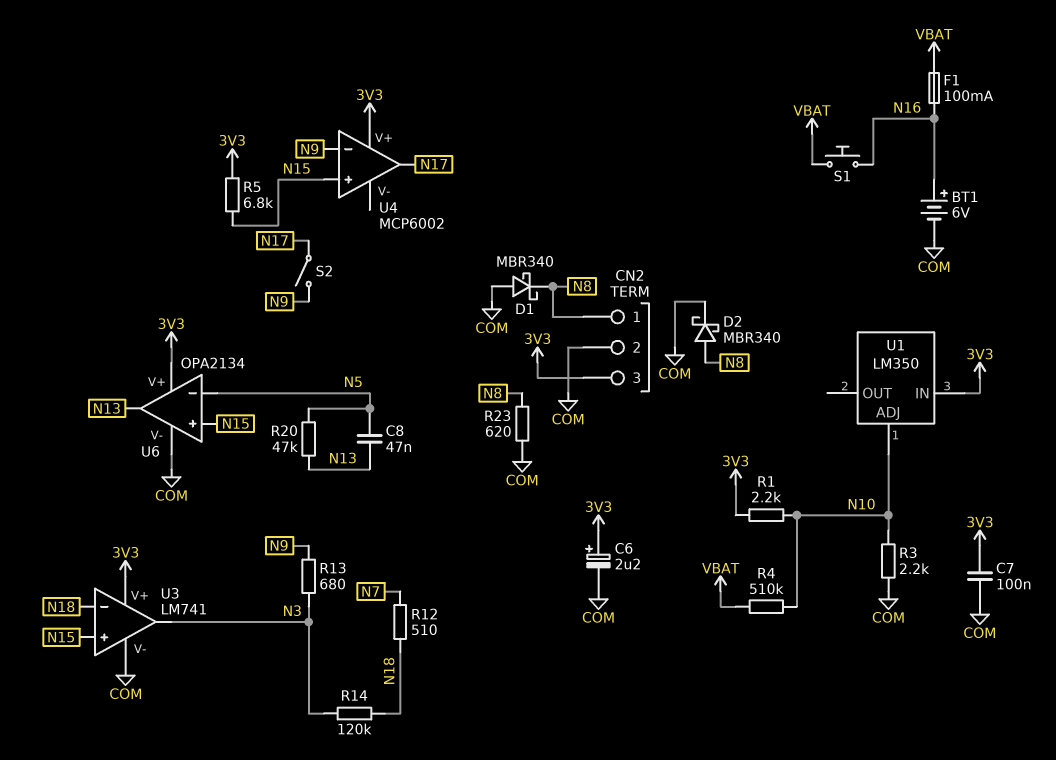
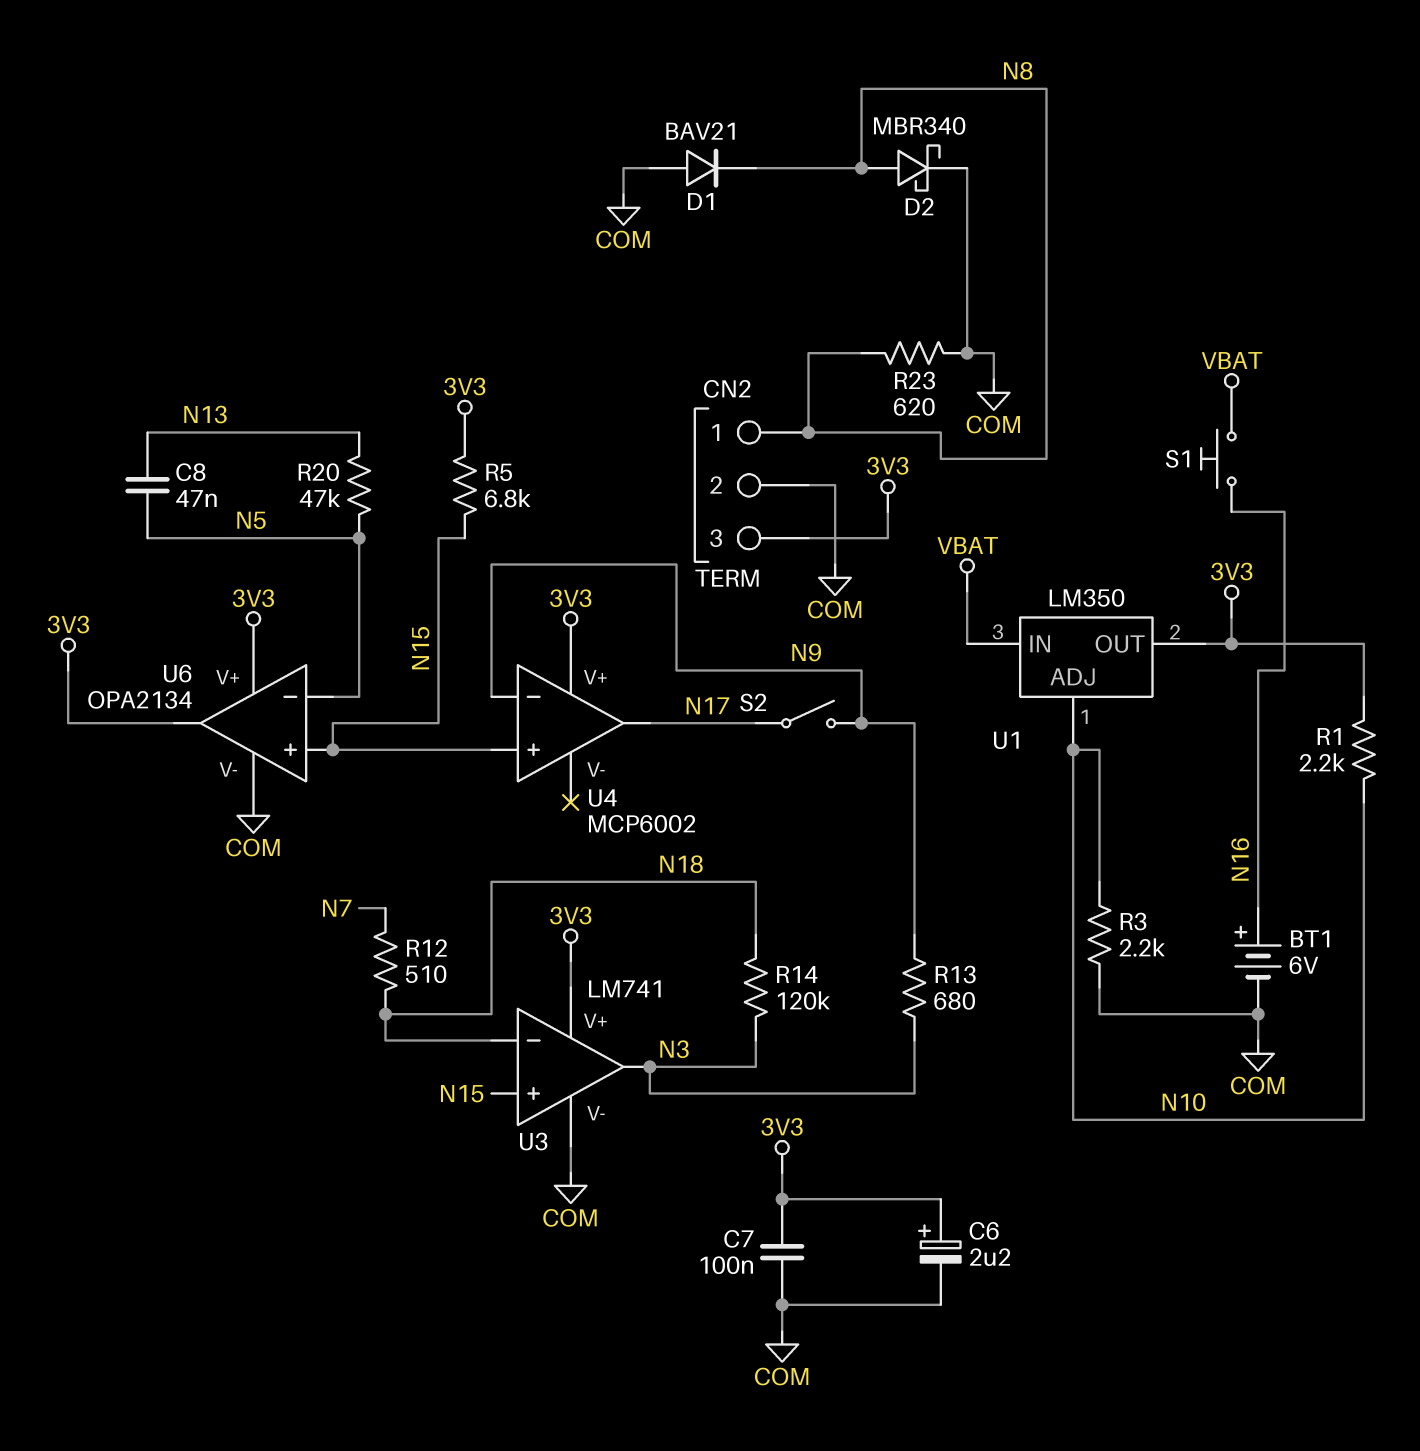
D1: schottky MBR340 (A COM, K N8) -> diode BAV21 (A COM, K N8)
F1: 100mA (N16, VBAT) -> none
R4: 510k (N10, VBAT) -> none
U1 pin IN: 3V3 -> VBAT
U1 pin OUT: none -> 3V3
U6 pin out: N13 -> 3V3

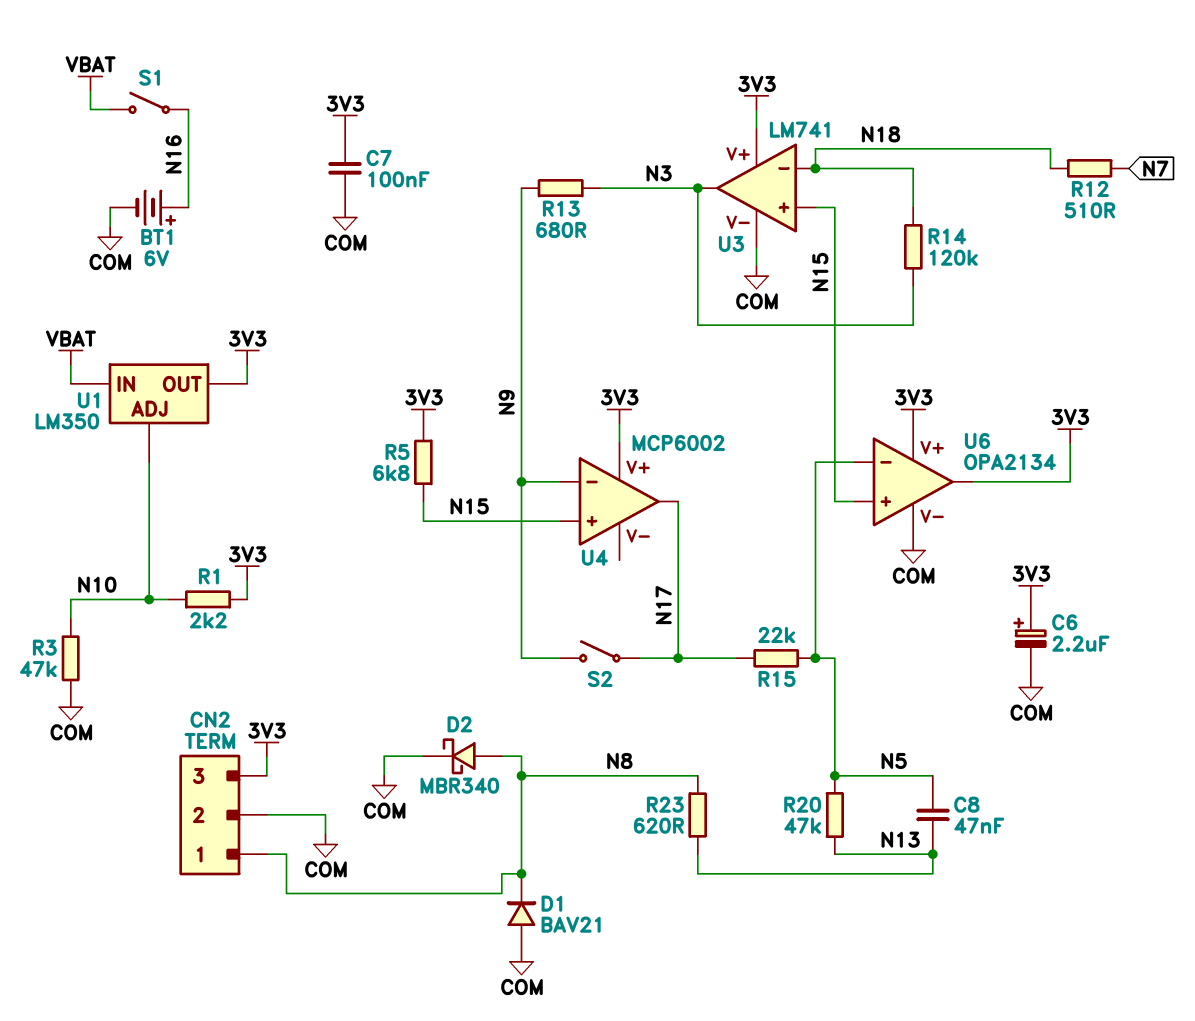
R3: 2.2k (COM, N10) -> 47k (COM, N10)
R15: none -> 22k (N5, N17)
R23: 620 (COM, N8) -> 620 (N8, N13)
S1: button (N16, VBAT) -> switch (N16, VBAT)

